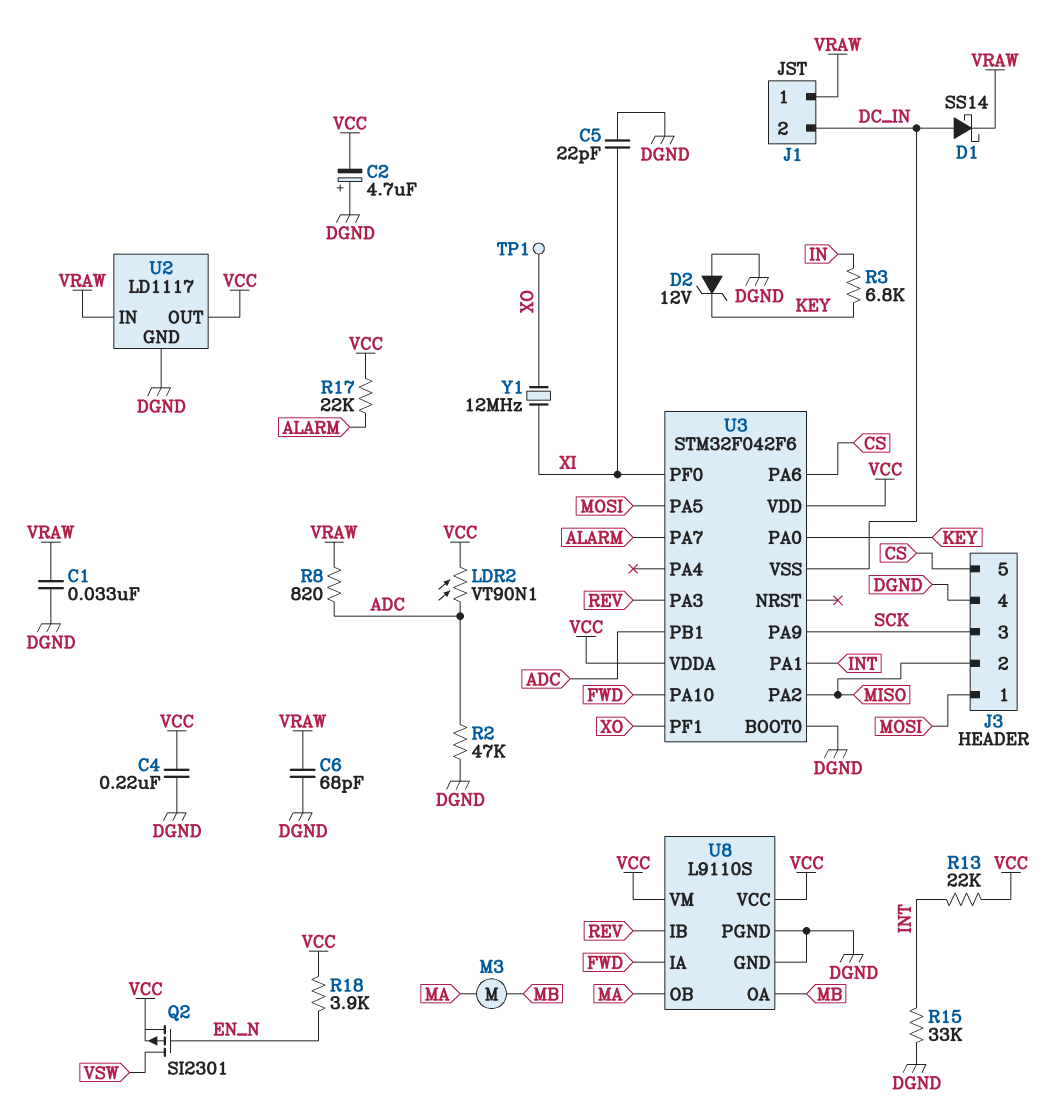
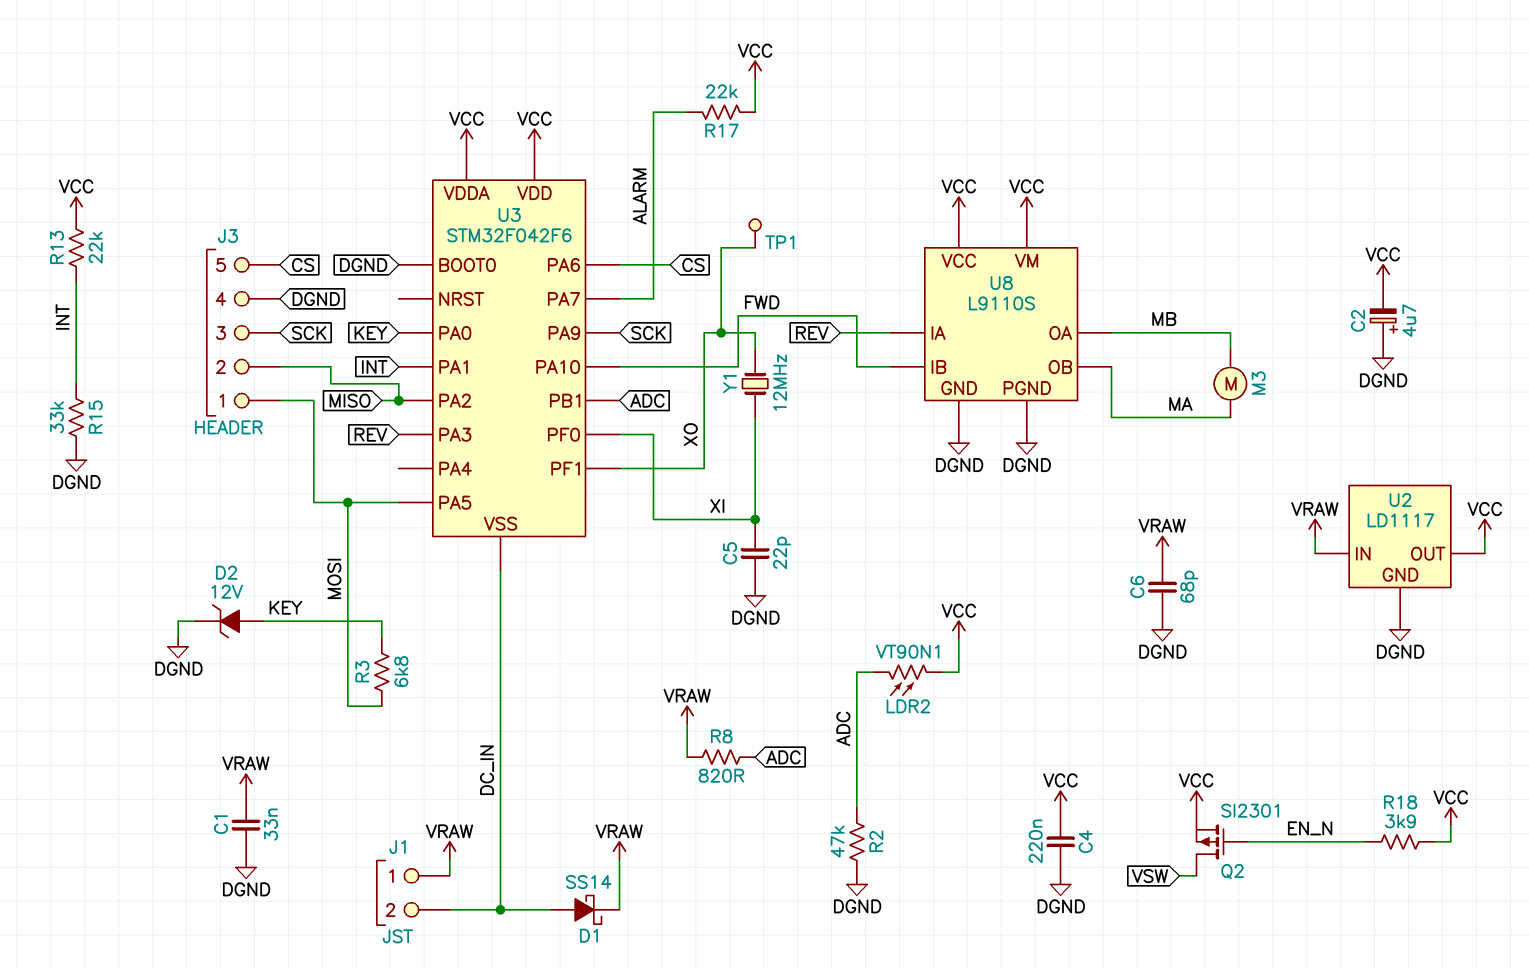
D2: zener 12V (A DGND, K KEY) -> zener 12V (A KEY, K DGND)
R3: 6.8k (IN, KEY) -> 6.8k (KEY, MOSI)
U8 pin IA: FWD -> REV
U8 pin IB: REV -> FWD

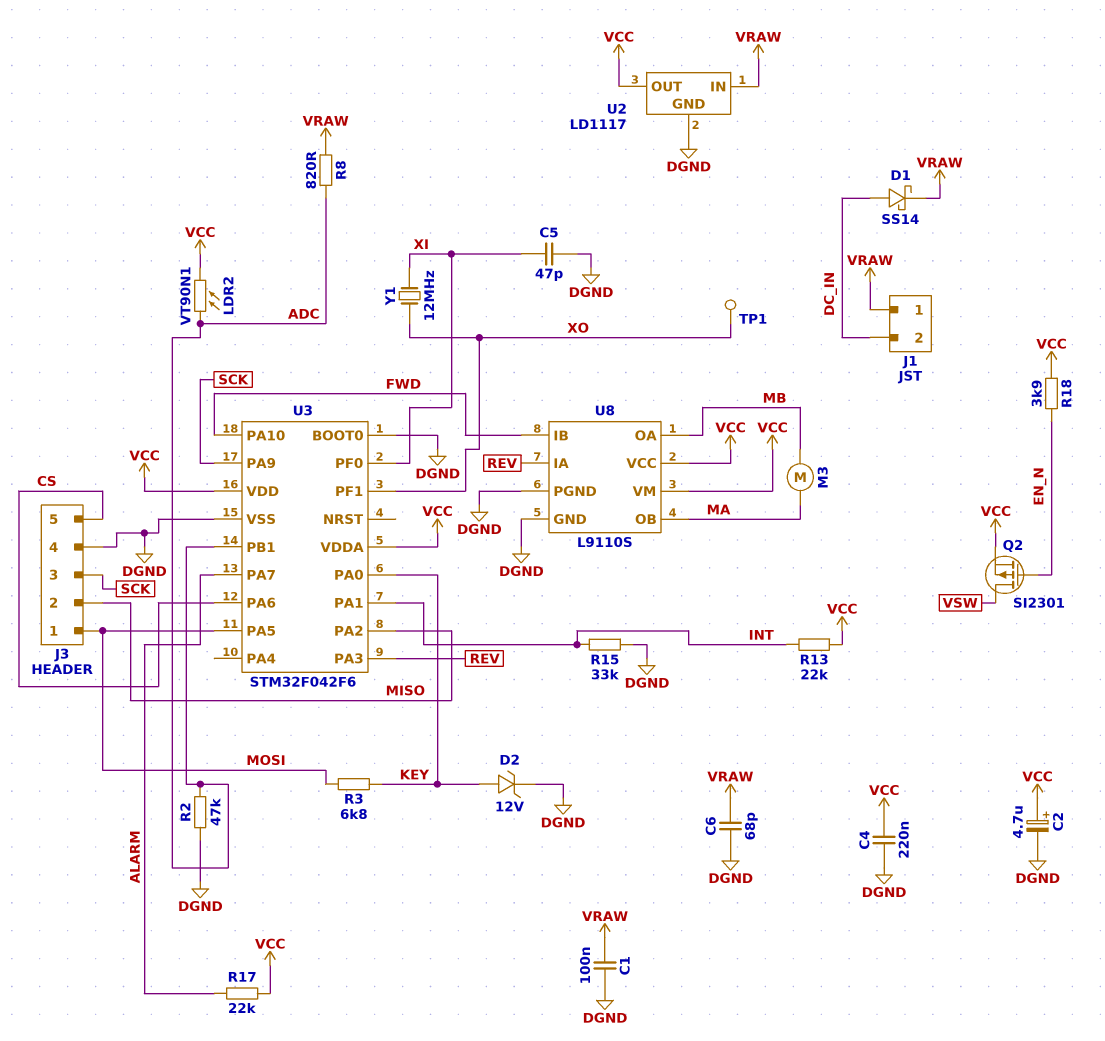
C1: 33nF (DGND, VRAW) -> 100nF (DGND, VRAW)
C2: 4.7uF (plus DGND, minus VCC) -> 4.7uF (plus VCC, minus DGND)
C5: 22pF (DGND, XI) -> 47pF (DGND, XI)
U3 pin VSS: DC_IN -> DGND

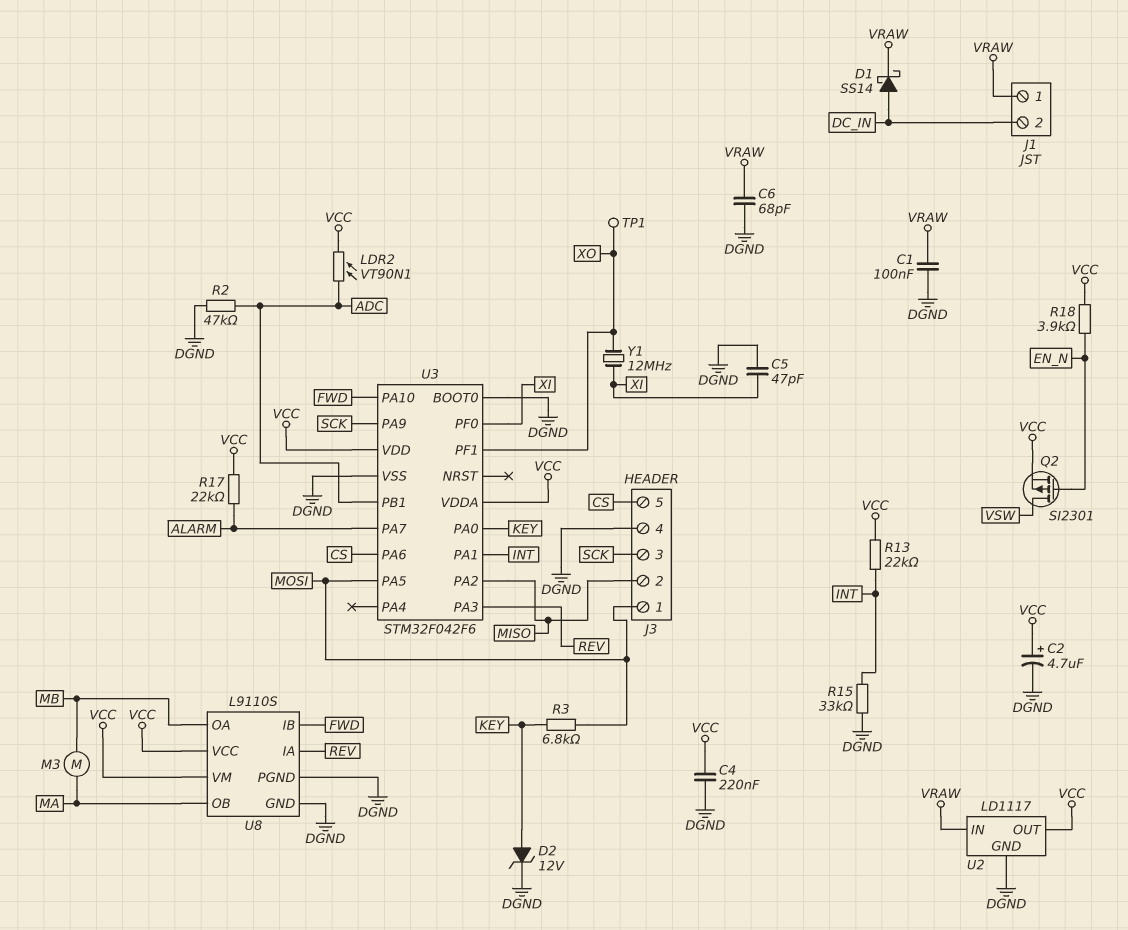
R8: 820 (ADC, VRAW) -> none

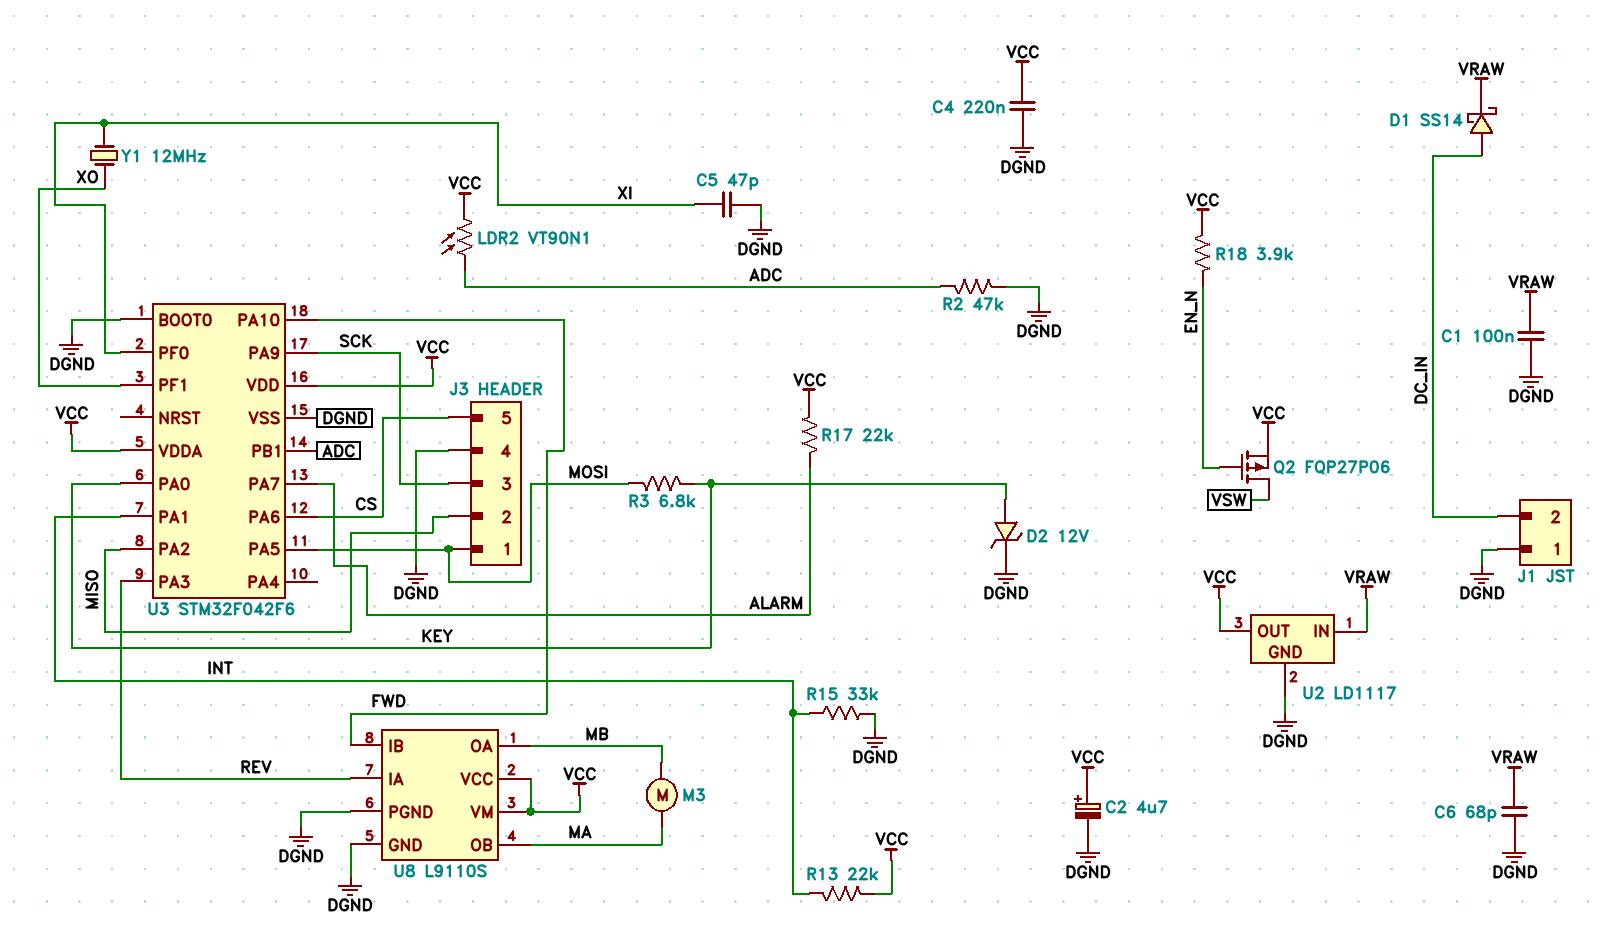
J1 pin 1: VRAW -> DGND
Q2: PMOS SI2301 (G EN_N, D VSW, S VCC) -> PMOS FQP27P06 (G EN_N, D VSW, S VCC)
TP1: test point (XO) -> none

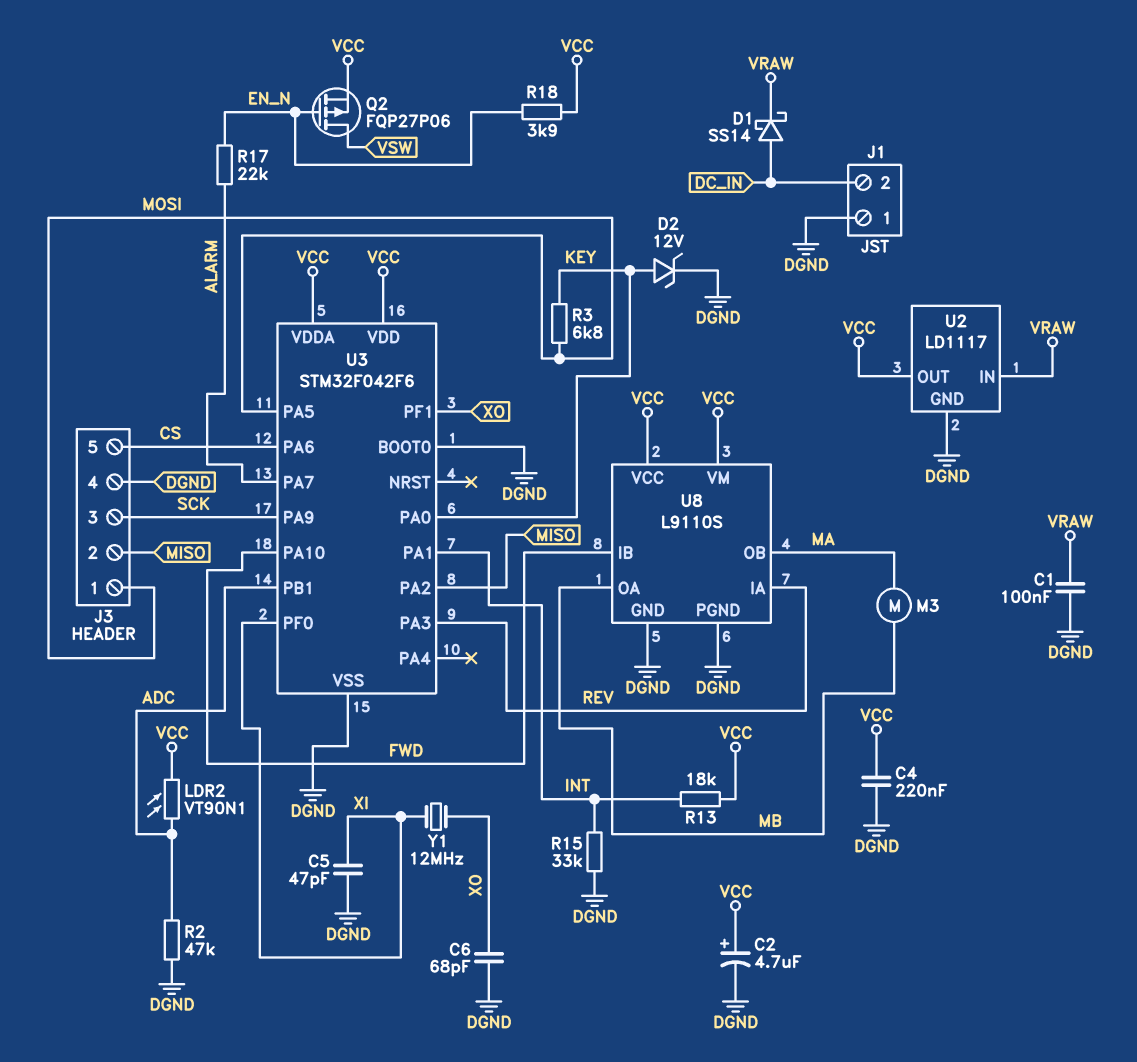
C6: 68pF (DGND, VRAW) -> 68pF (DGND, XO)
R13: 22k (INT, VCC) -> 18k (INT, VCC)
R17: 22k (ALARM, VCC) -> 22k (ALARM, EN_N)

